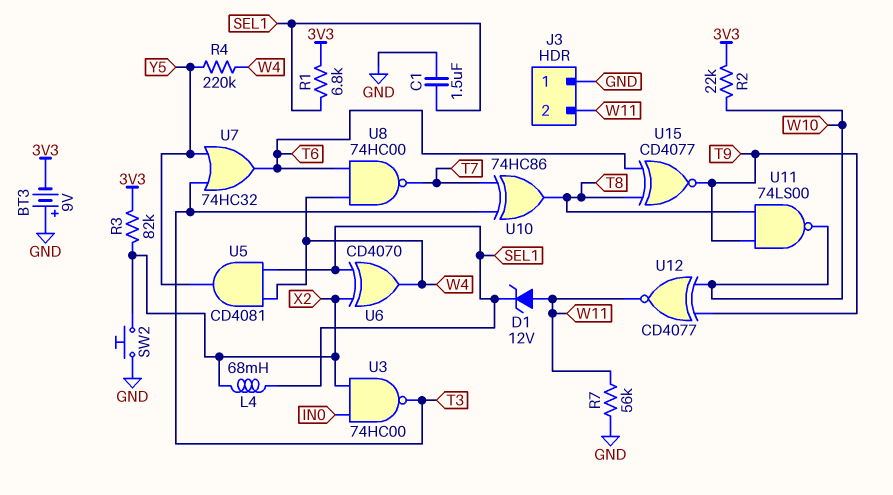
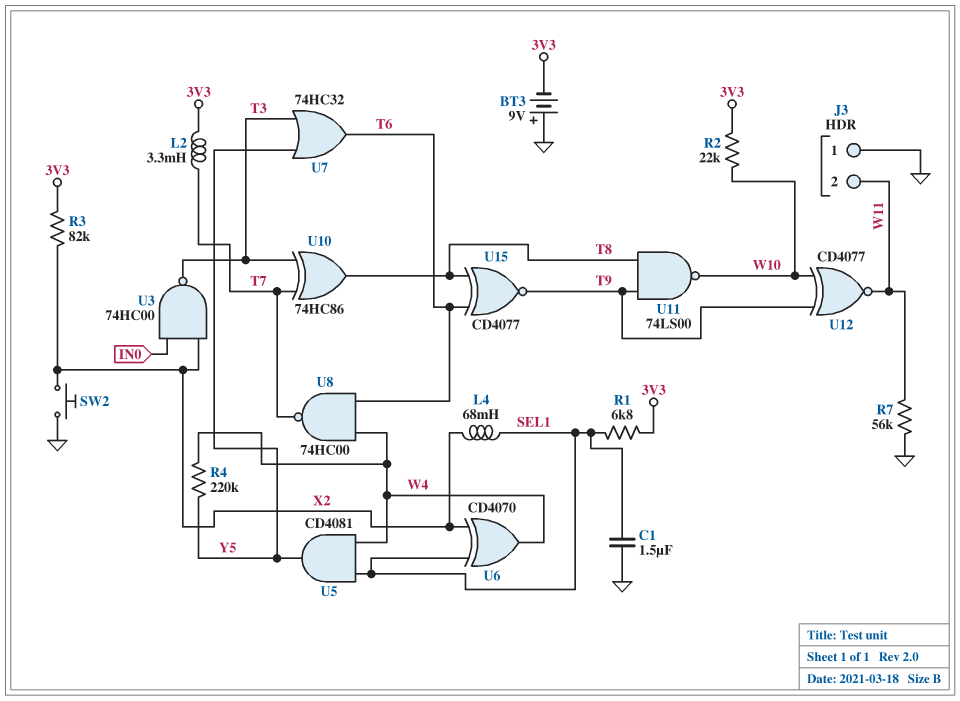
D1: zener 12V (A W11, K SEL1) -> none
L2: none -> 3.3mH (3V3, T7)

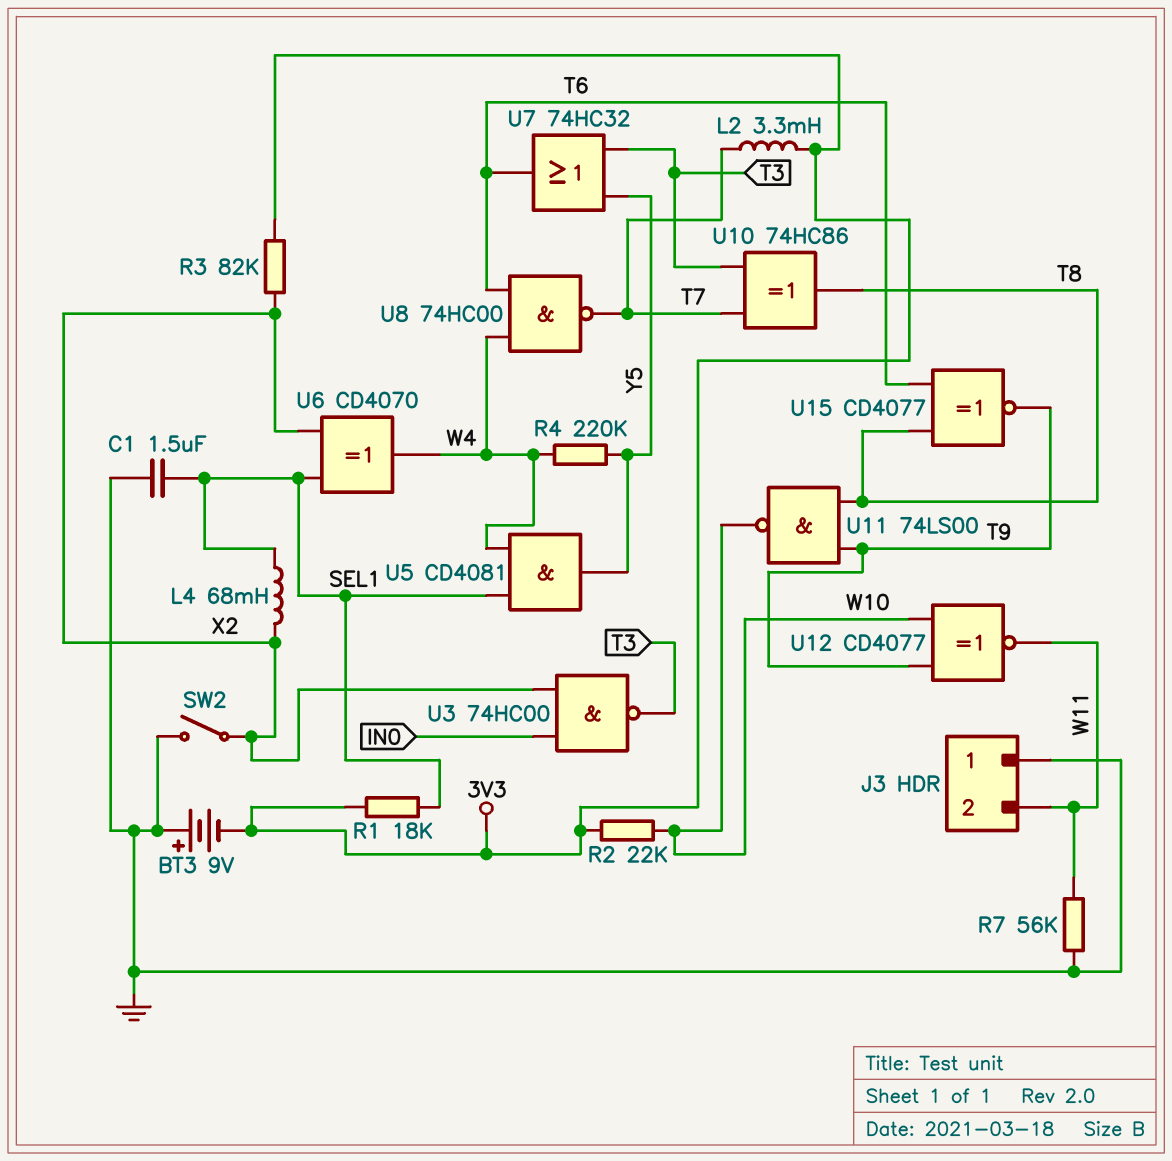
R1: 6.8k (3V3, SEL1) -> 18k (3V3, SEL1)
SW2: button (GND, X2) -> switch (GND, X2)

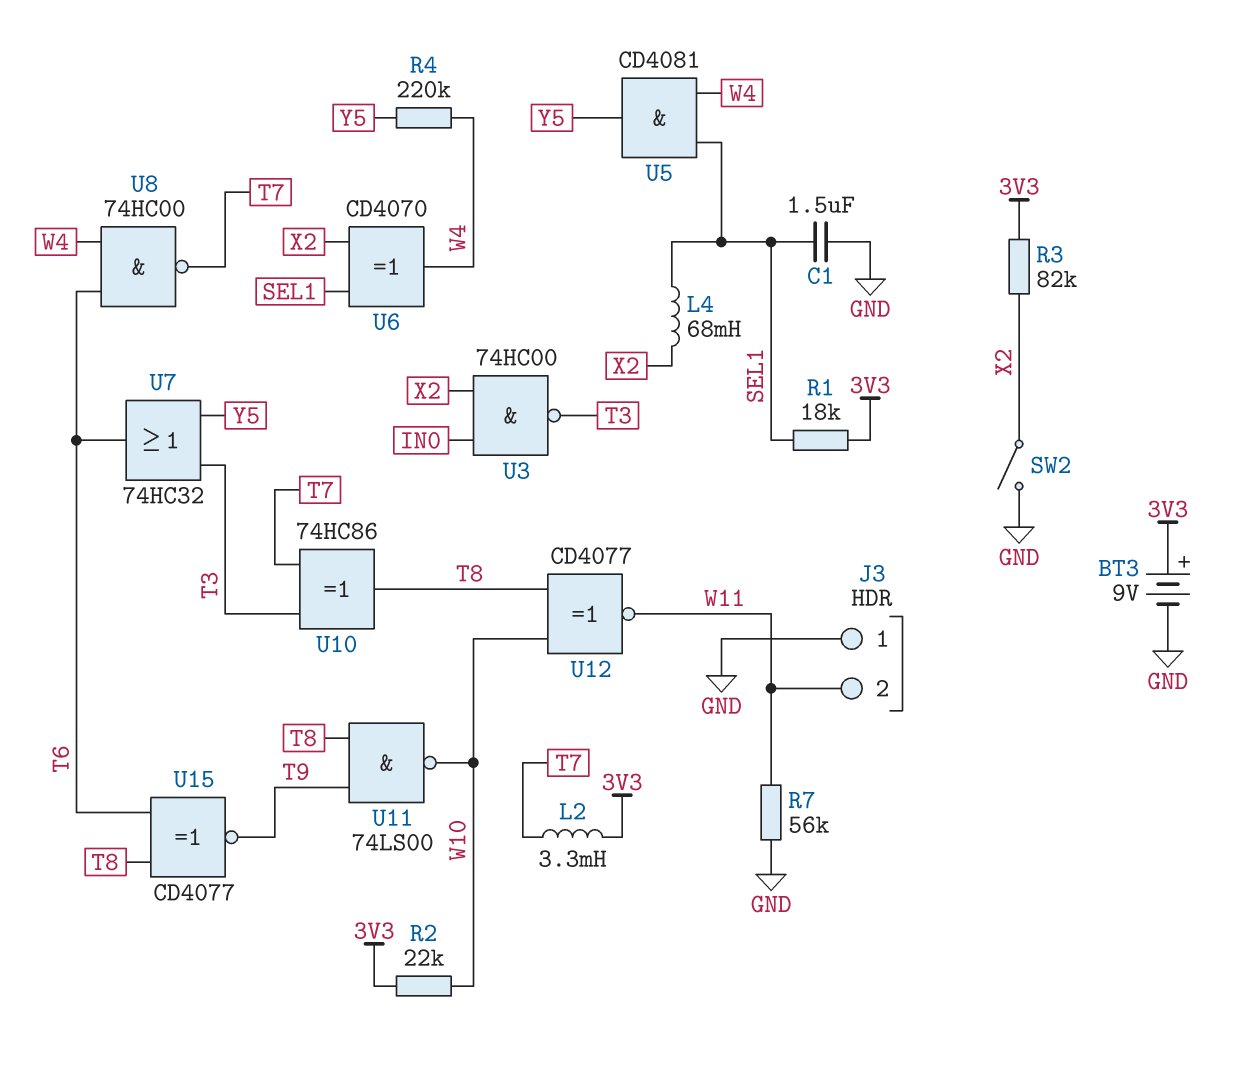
BT3: 9V (plus GND, minus 3V3) -> 9V (plus 3V3, minus GND)
U12: XNOR CD4077 (in T9, in W10, out W11) -> XNOR CD4077 (in T8, in W10, out W11)

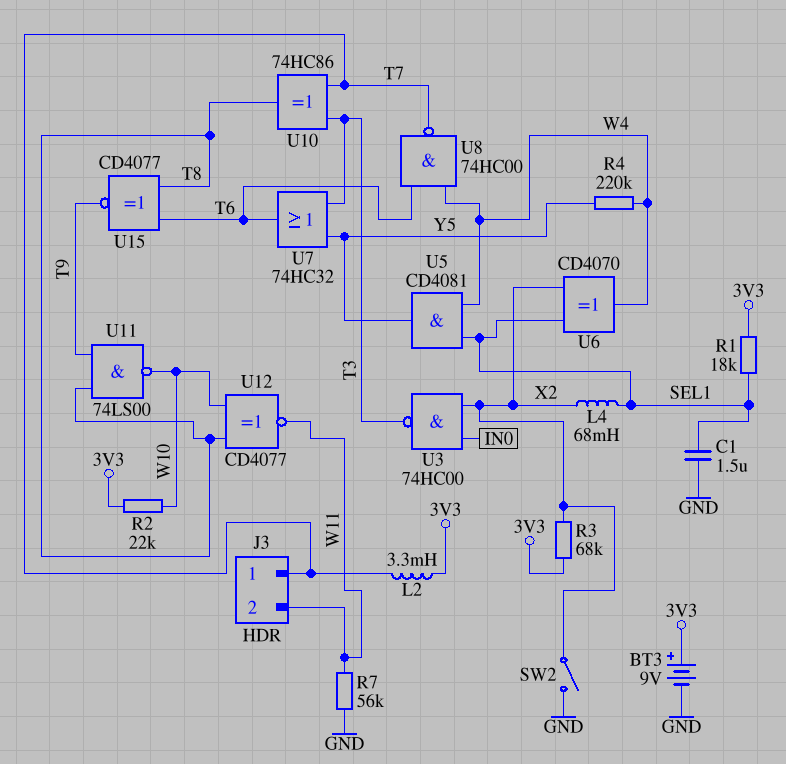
J3 pin 1: GND -> T7
R3: 82k (3V3, X2) -> 68k (3V3, X2)

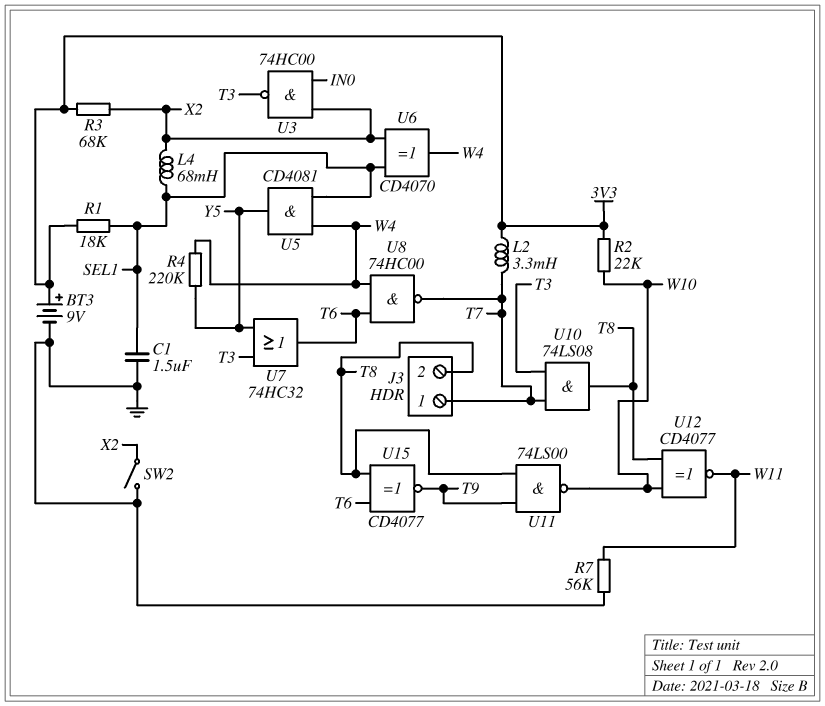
J3 pin 2: W11 -> T8
U10: XOR 74HC86 (in T3, in T7, out T8) -> AND 74LS08 (in T3, in T7, out T8)

